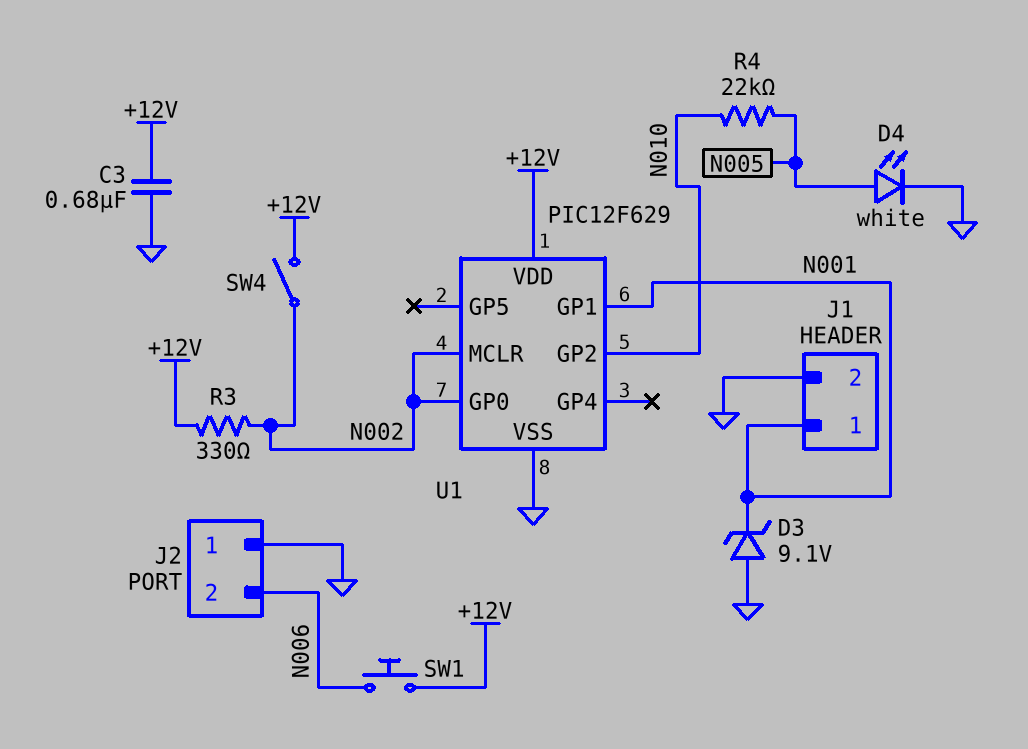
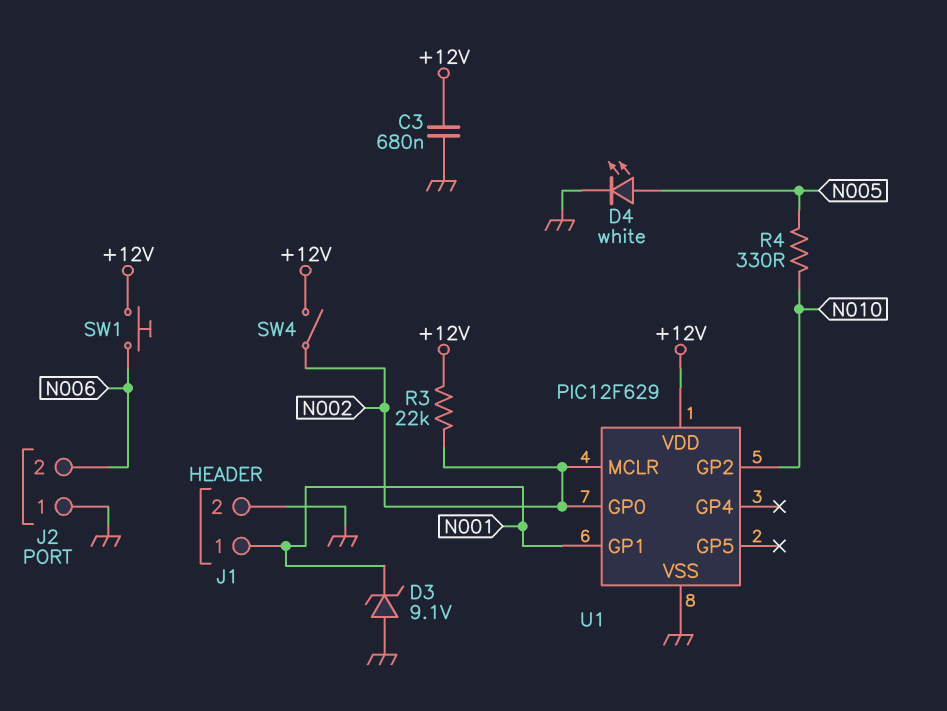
R3: 330 (+12V, N002) -> 22k (+12V, N002)
R4: 22k (N005, N010) -> 330 (N005, N010)

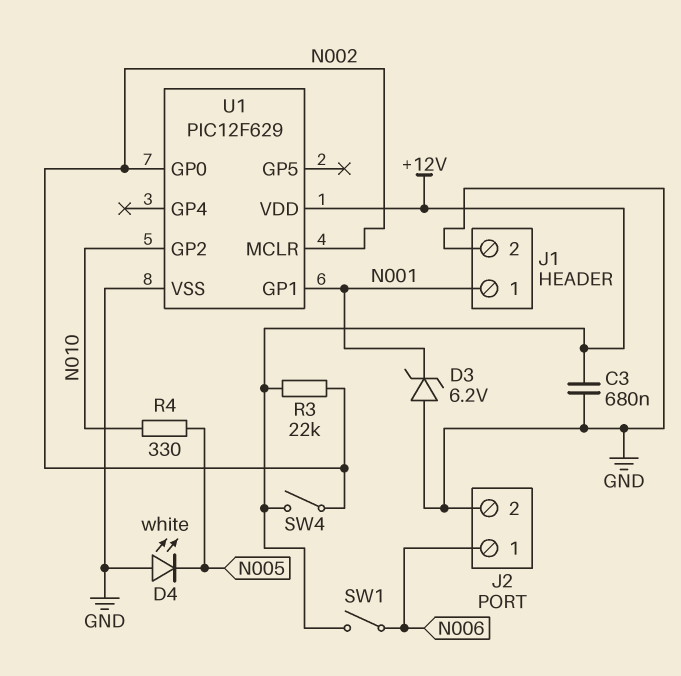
D3: zener 9.1V (A GND, K N001) -> zener 6.2V (A GND, K N001)
D4: LED white (A N005, K GND) -> LED white (A GND, K N005)
J2 pin 1: GND -> N006
J2 pin 2: N006 -> GND
SW1: button (+12V, N006) -> switch (+12V, N006)

